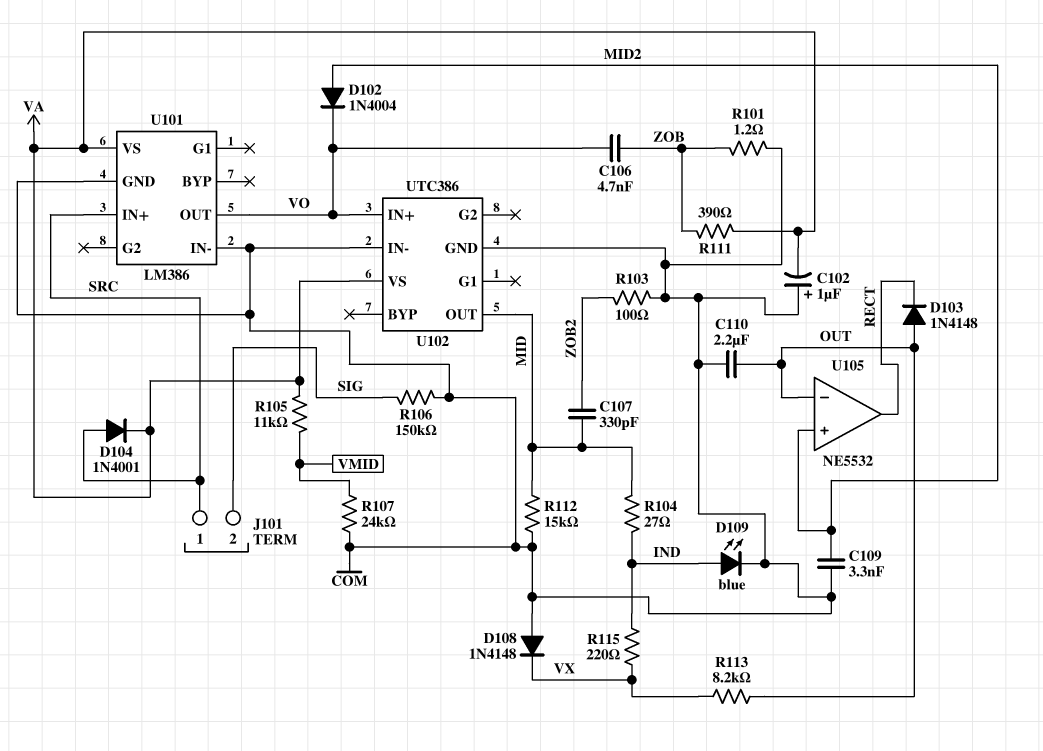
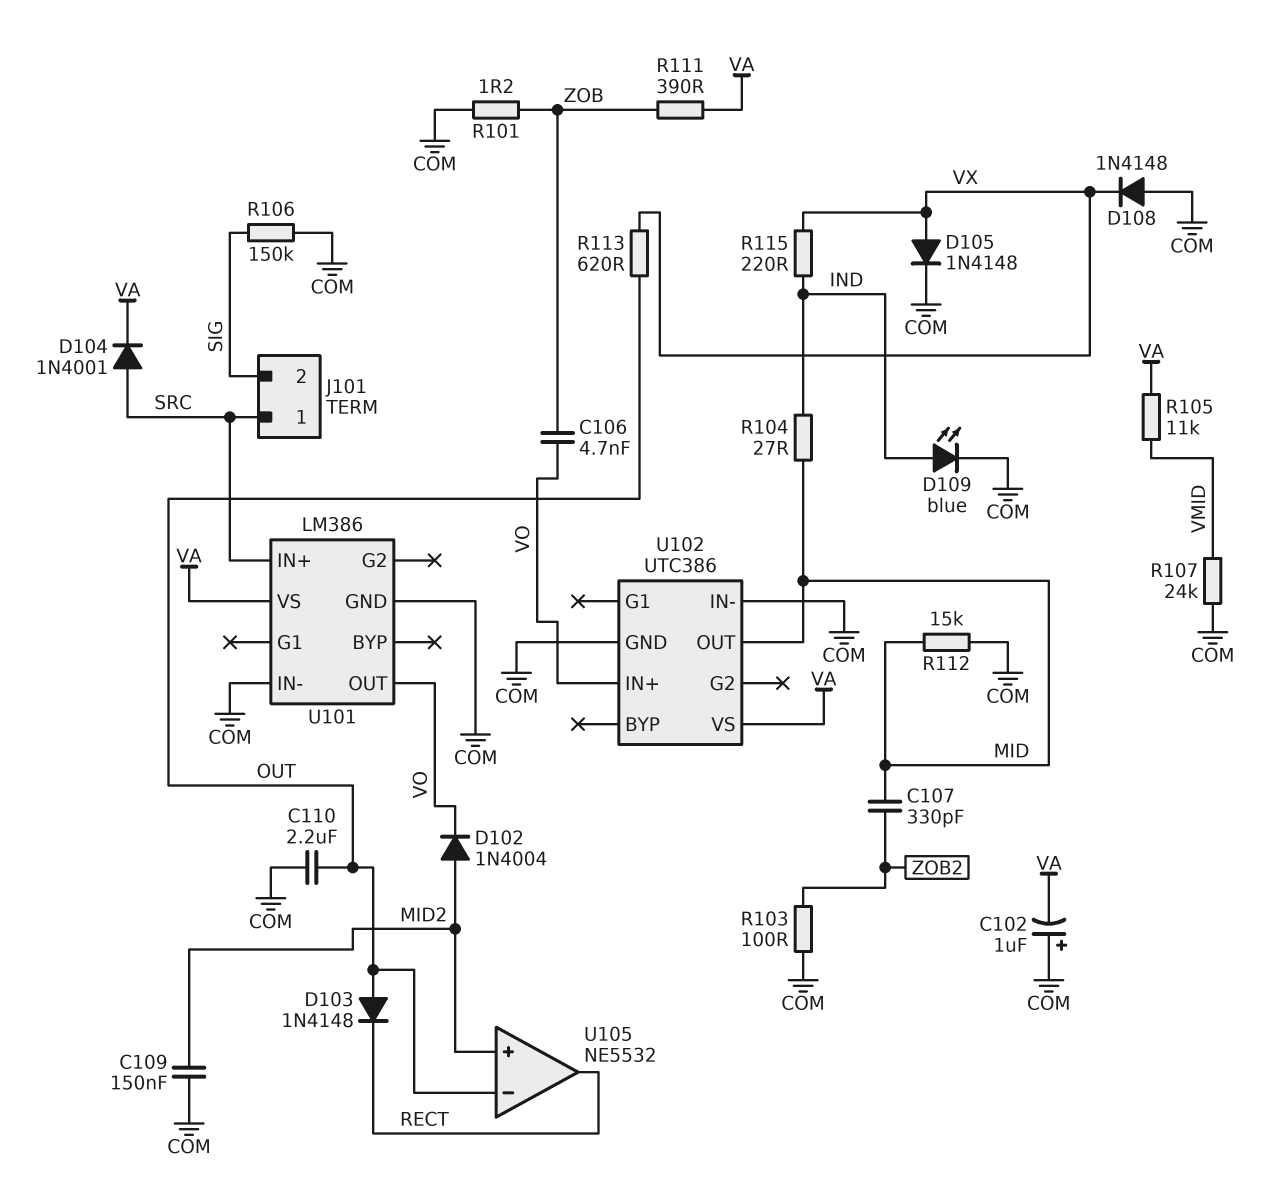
C109: 3.3nF (COM, MID2) -> 150nF (COM, MID2)
D105: none -> diode 1N4148 (A VX, K COM)
R113: 8.2k (OUT, VX) -> 620 (OUT, VX)

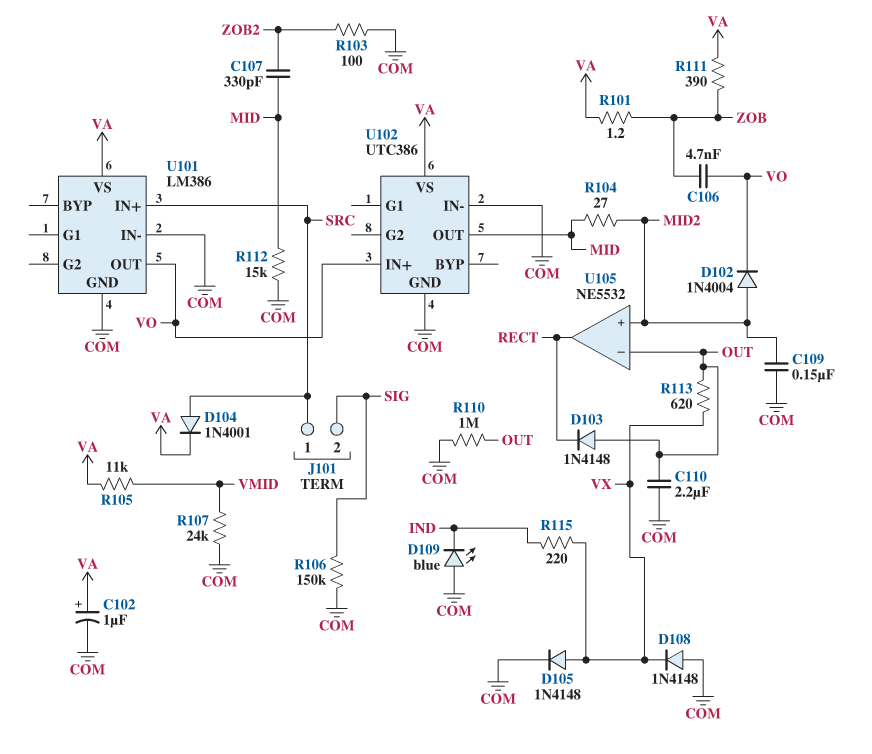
C102: 1uF (plus COM, minus VA) -> 1uF (plus VA, minus COM)
D109: LED blue (A IND, K COM) -> LED blue (A COM, K IND)
R101: 1.2 (COM, ZOB) -> 1.2 (VA, ZOB)
R104: 27 (IND, MID) -> 27 (MID, MID2)
R110: none -> 1M (COM, OUT)

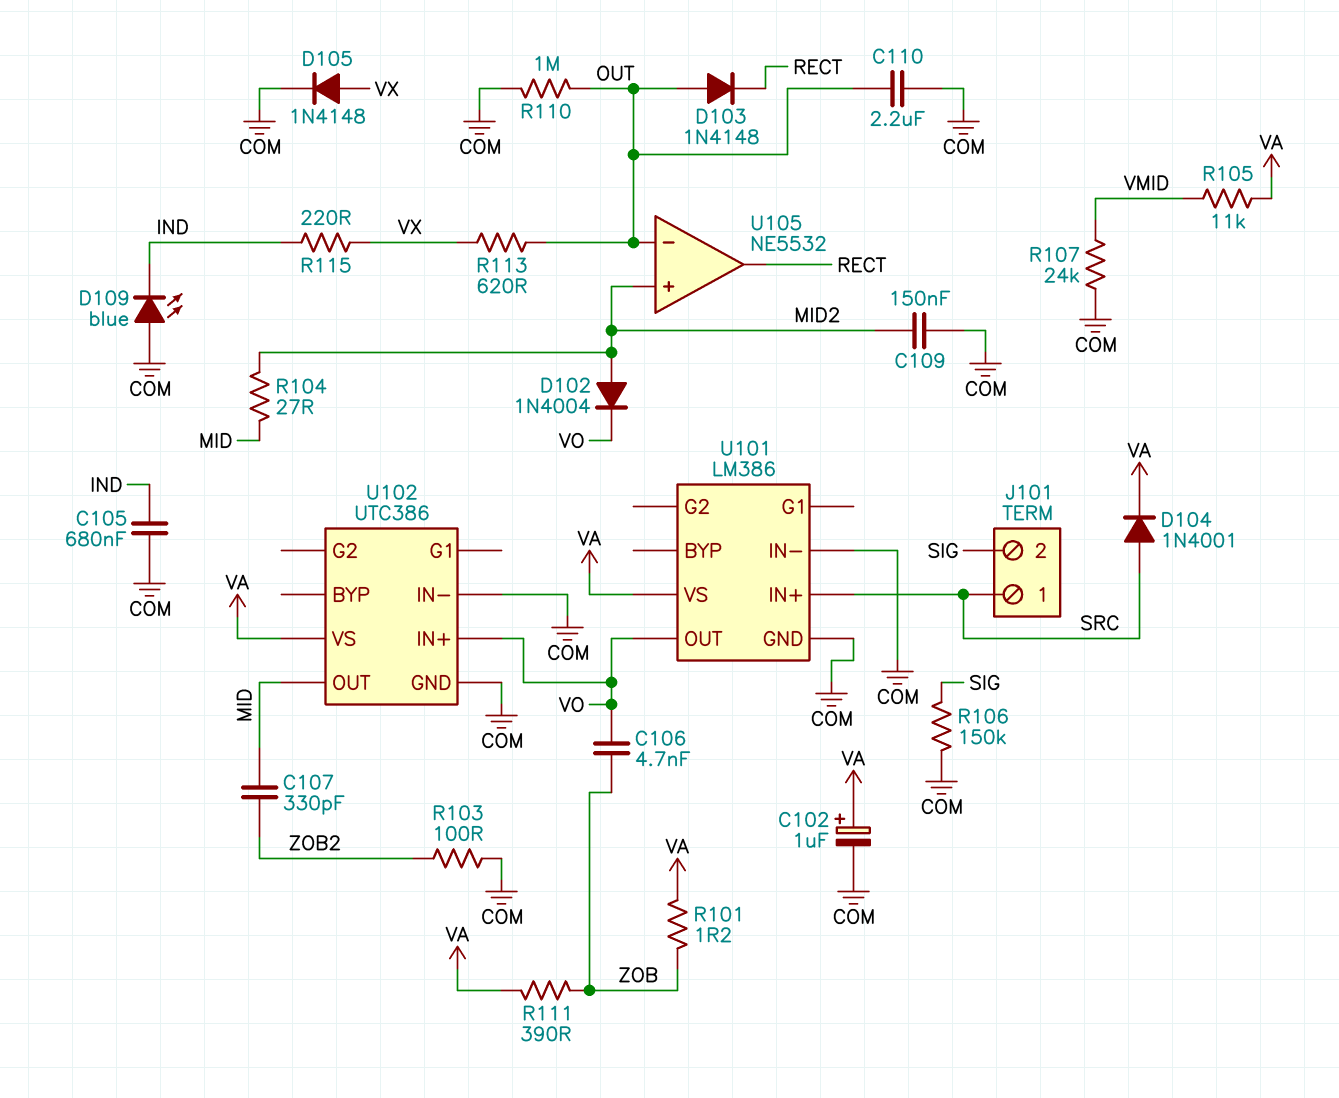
C105: none -> 680nF (COM, IND)
D108: diode 1N4148 (A COM, K VX) -> none
R112: 15k (COM, MID) -> none

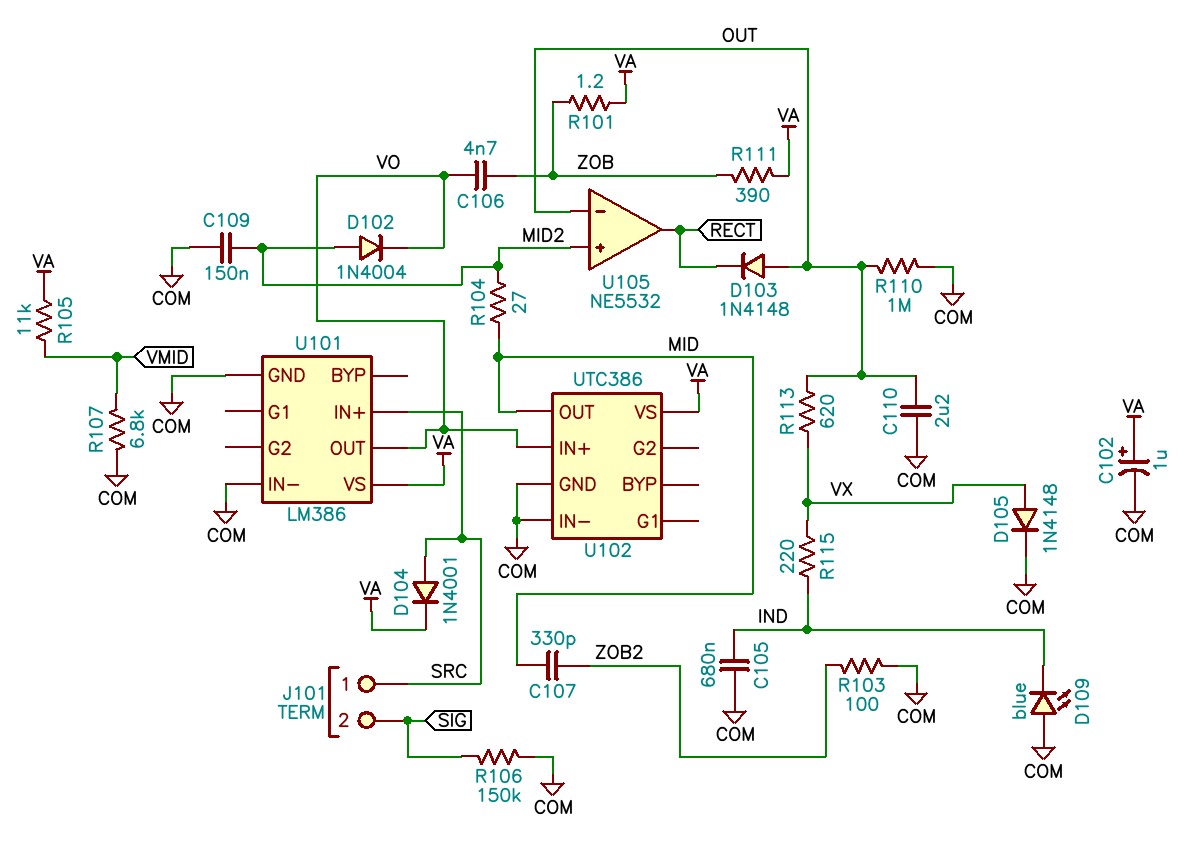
R107: 24k (COM, VMID) -> 6.8k (COM, VMID)

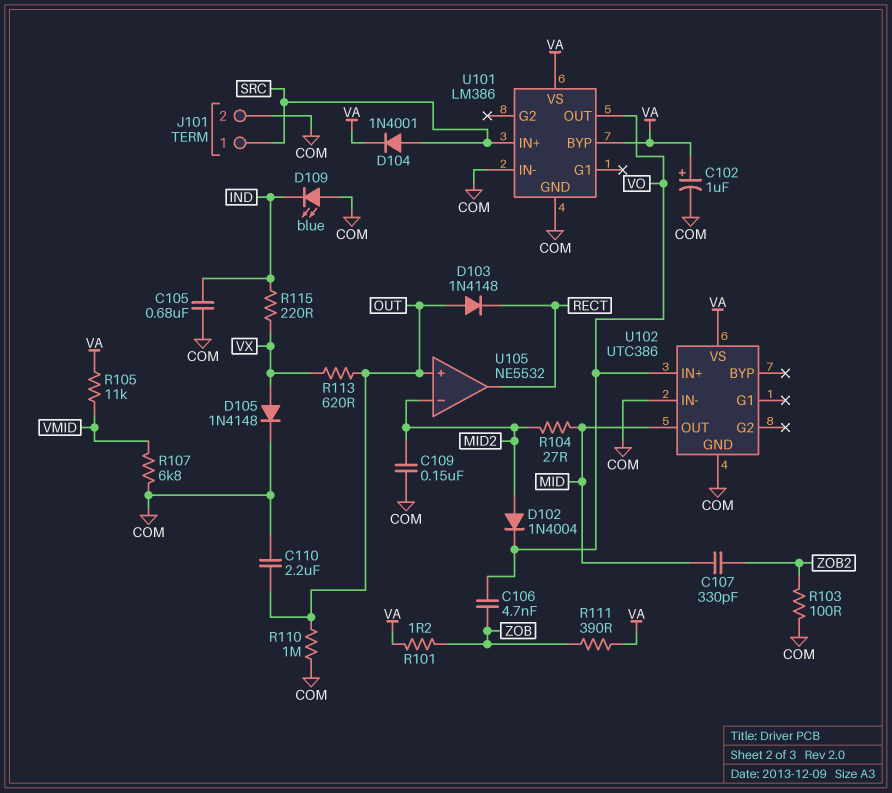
J101 pin 2: SIG -> COM
R106: 150k (COM, SIG) -> none
U101 pin BYP: none -> VA
U105 pin in+: MID2 -> OUT
U105 pin in-: OUT -> MID2

